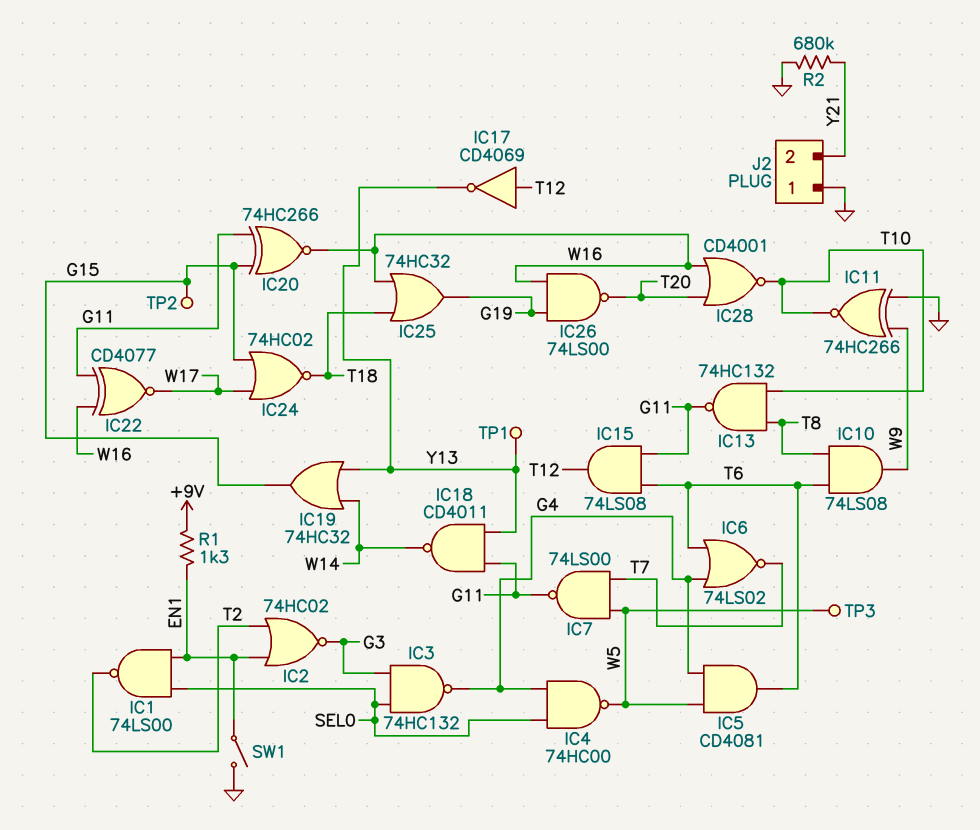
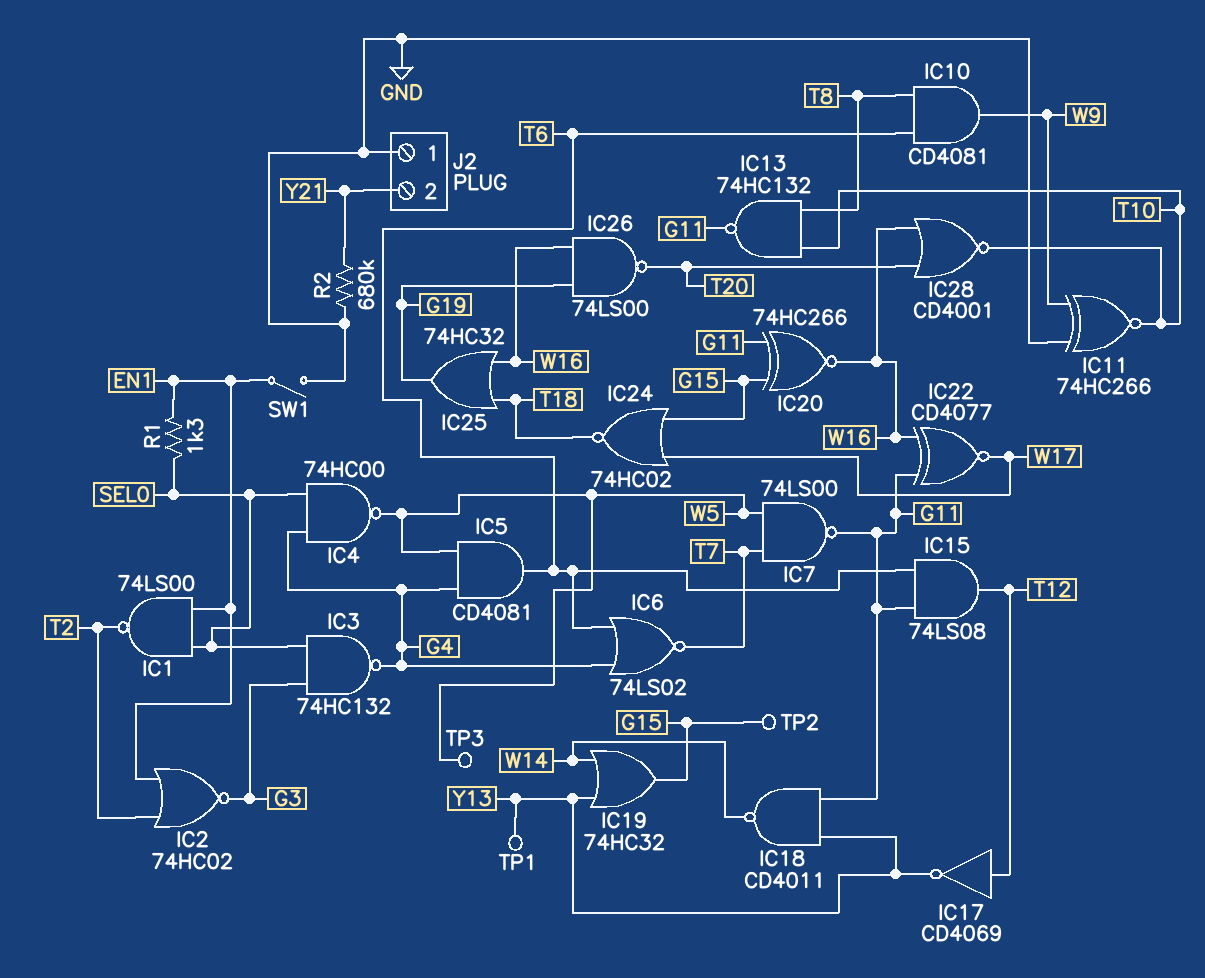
IC10: AND 74LS08 (in T6, in T8, out W9) -> AND CD4081 (in T6, in T8, out W9)
R1: 1.3k (+9V, EN1) -> 1.3k (EN1, SEL0)

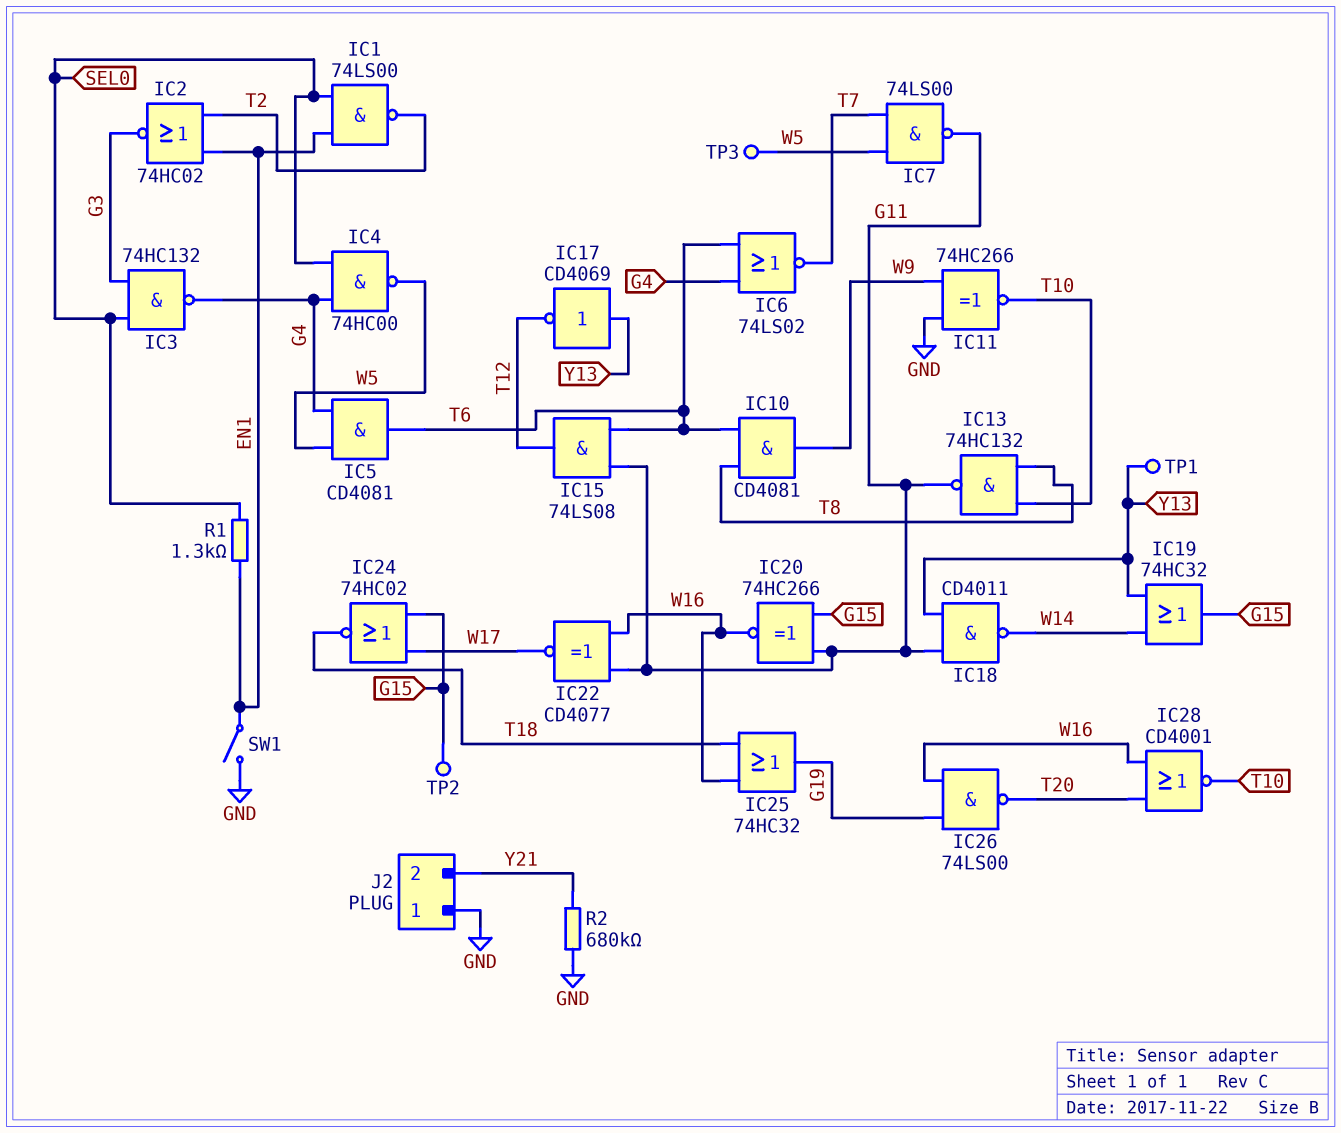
IC17: NOT CD4069 (in T12, out Y13) -> NOT CD4069 (in Y13, out T12)

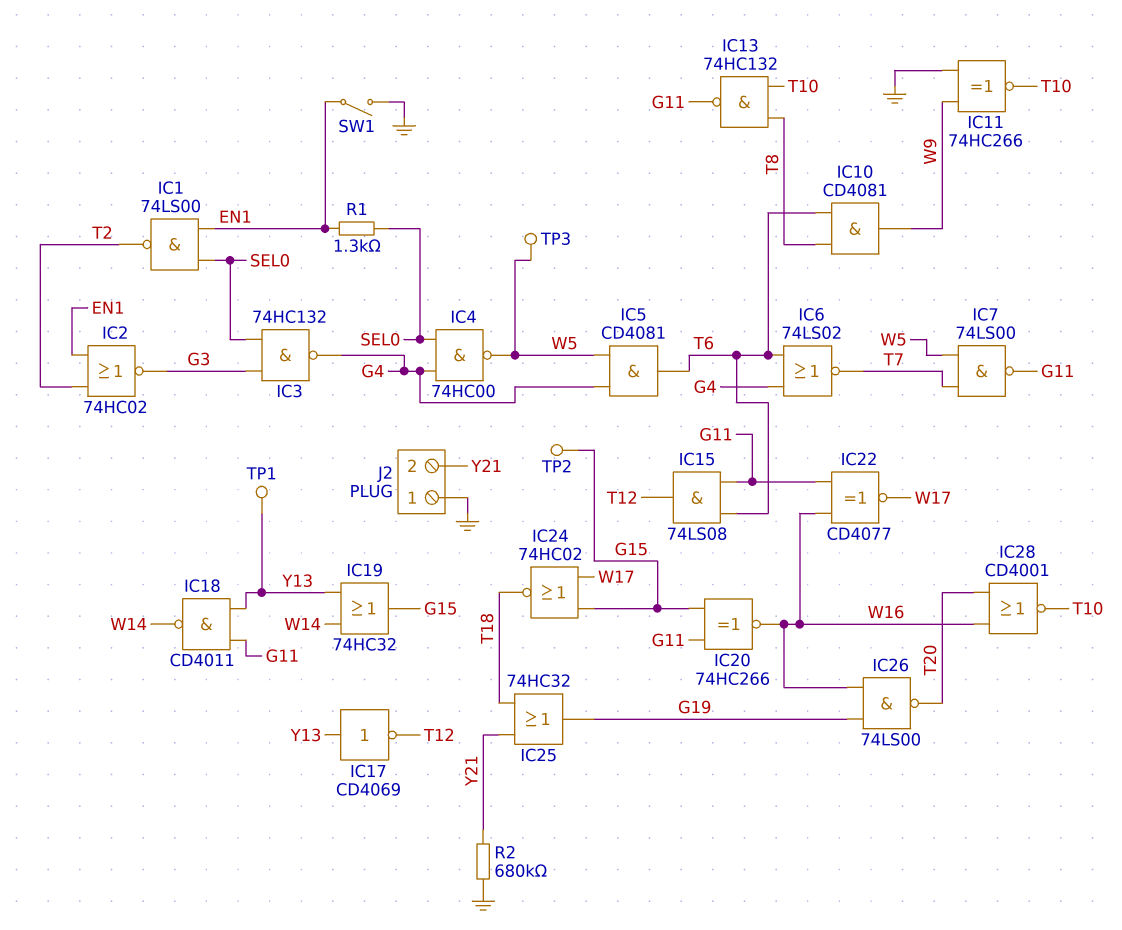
IC25: OR 74HC32 (in T18, in W16, out G19) -> OR 74HC32 (in T18, in Y21, out G19)

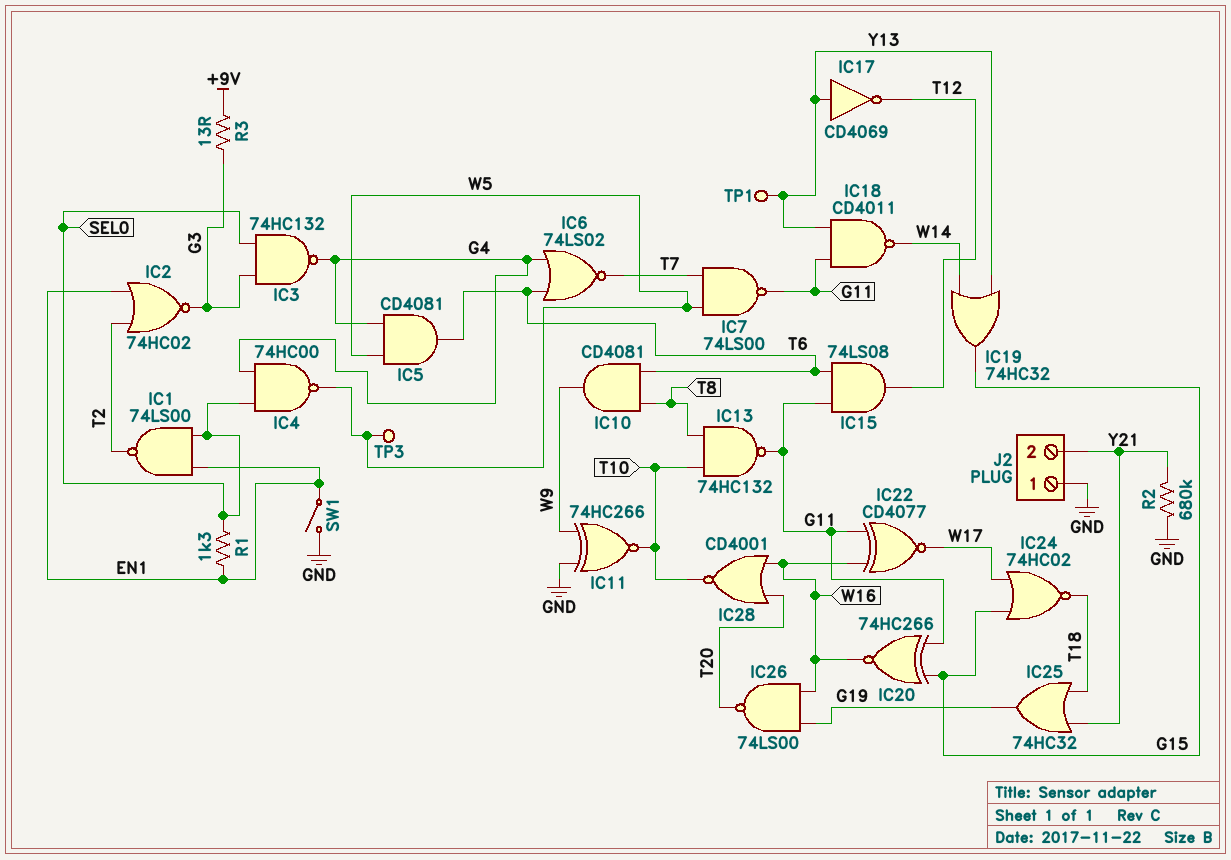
R3: none -> 13 (+9V, G3)
TP2: test point (G15) -> none

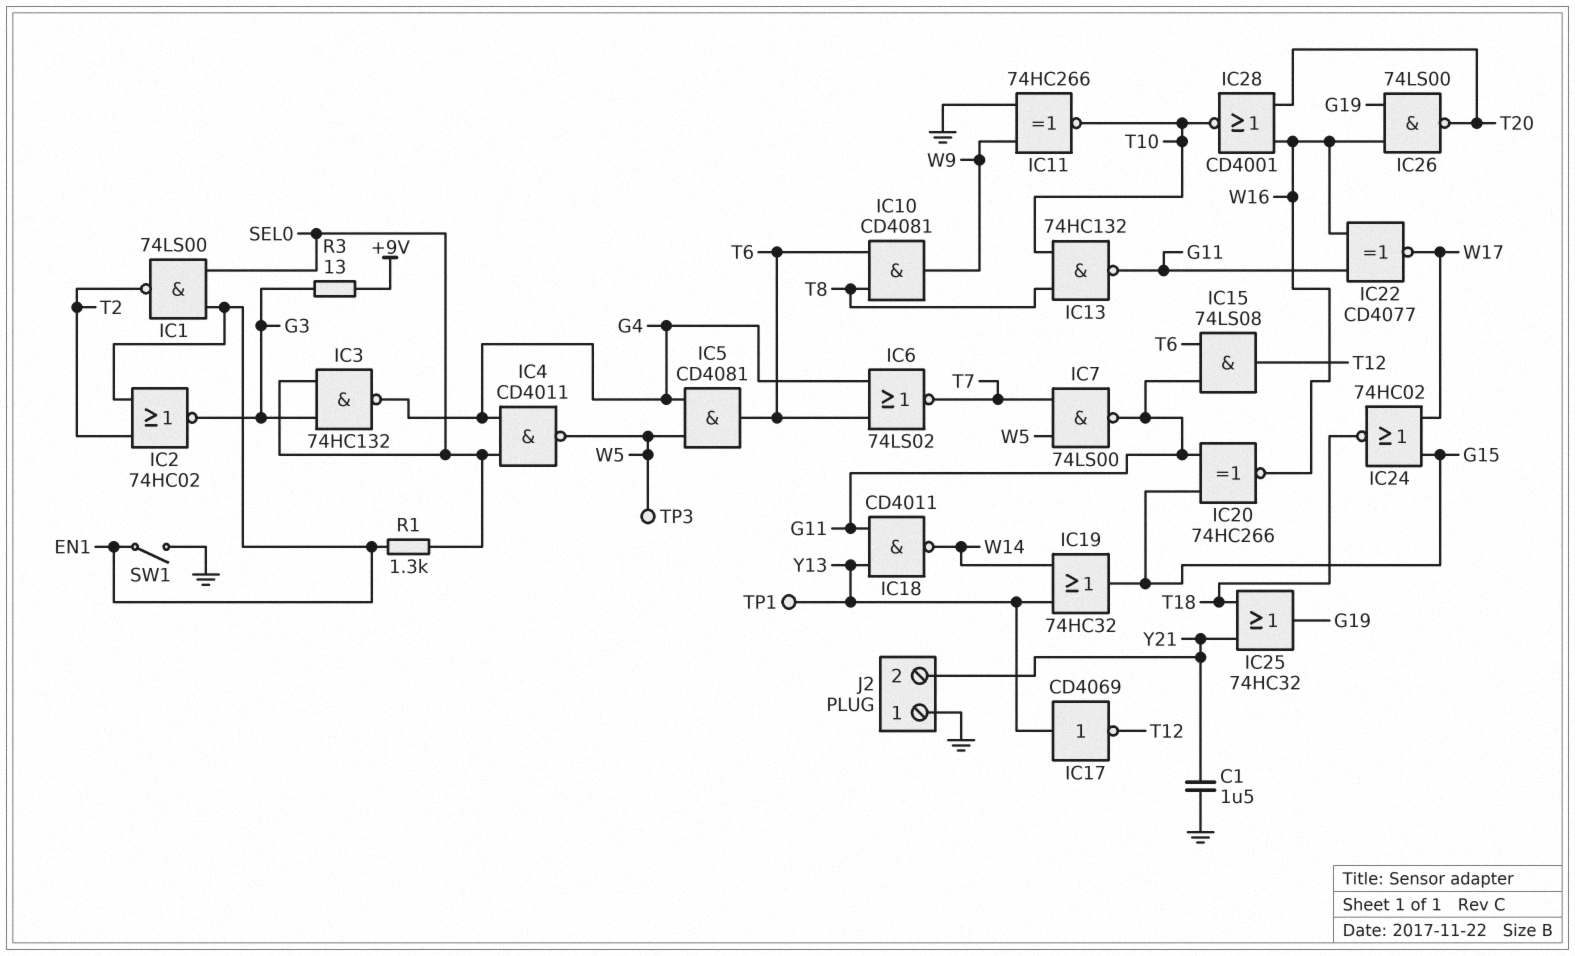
C1: none -> 1.5uF (GND, Y21)
IC4: NAND 74HC00 (in G4, in SEL0, out W5) -> NAND CD4011 (in G4, in SEL0, out W5)
R2: 680k (GND, Y21) -> none

